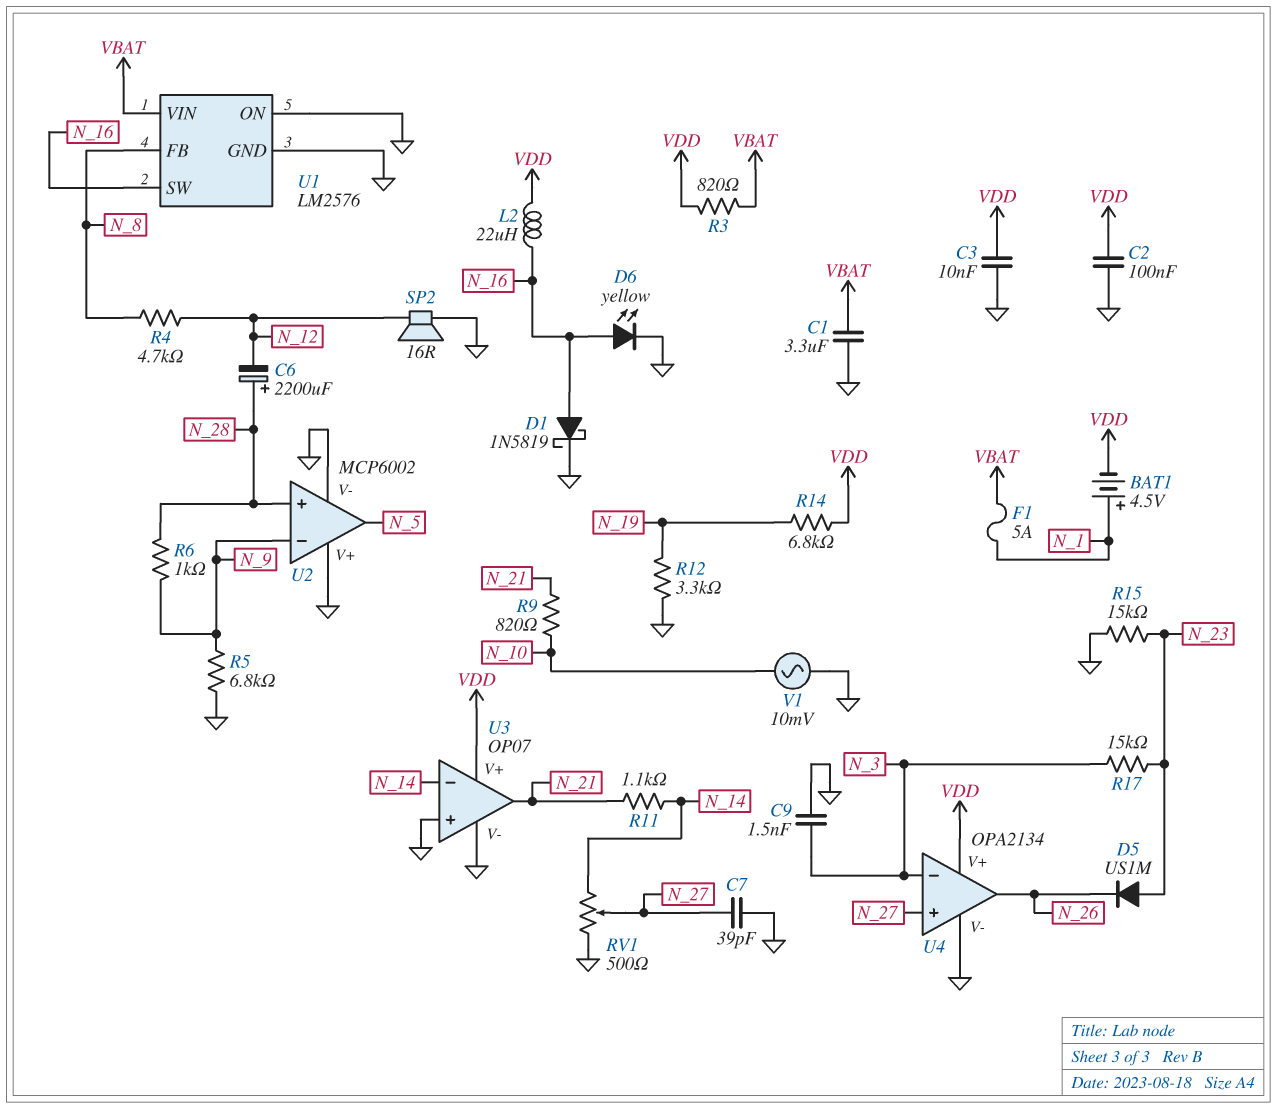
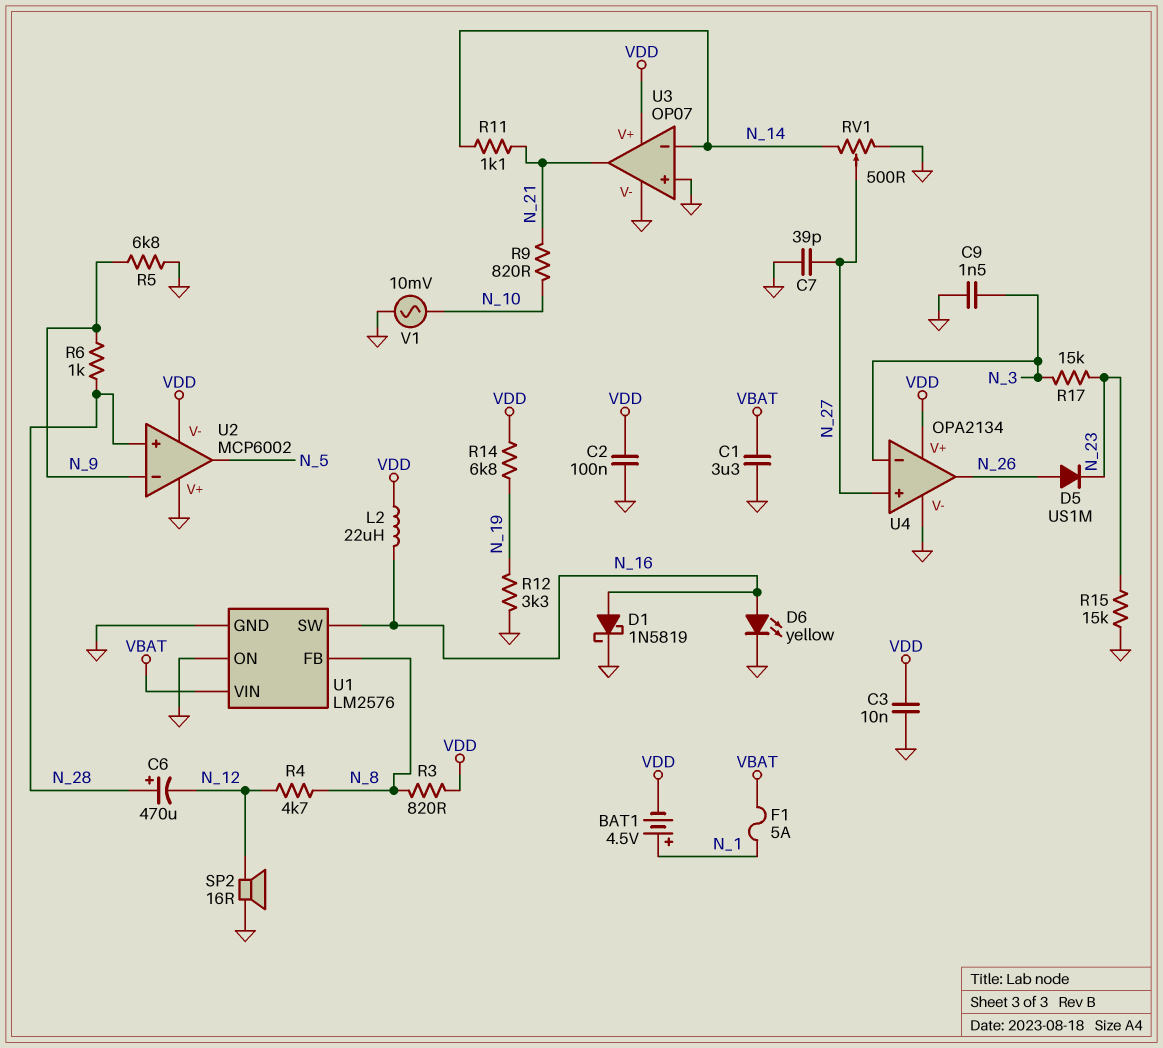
C6: 2200uF (plus N_28, minus N_12) -> 470uF (plus N_28, minus N_12)
D5: diode US1M (A N_23, K N_26) -> diode US1M (A N_26, K N_23)
R3: 820 (VBAT, VDD) -> 820 (N_8, VDD)
U2 pin V-: GND -> VDD

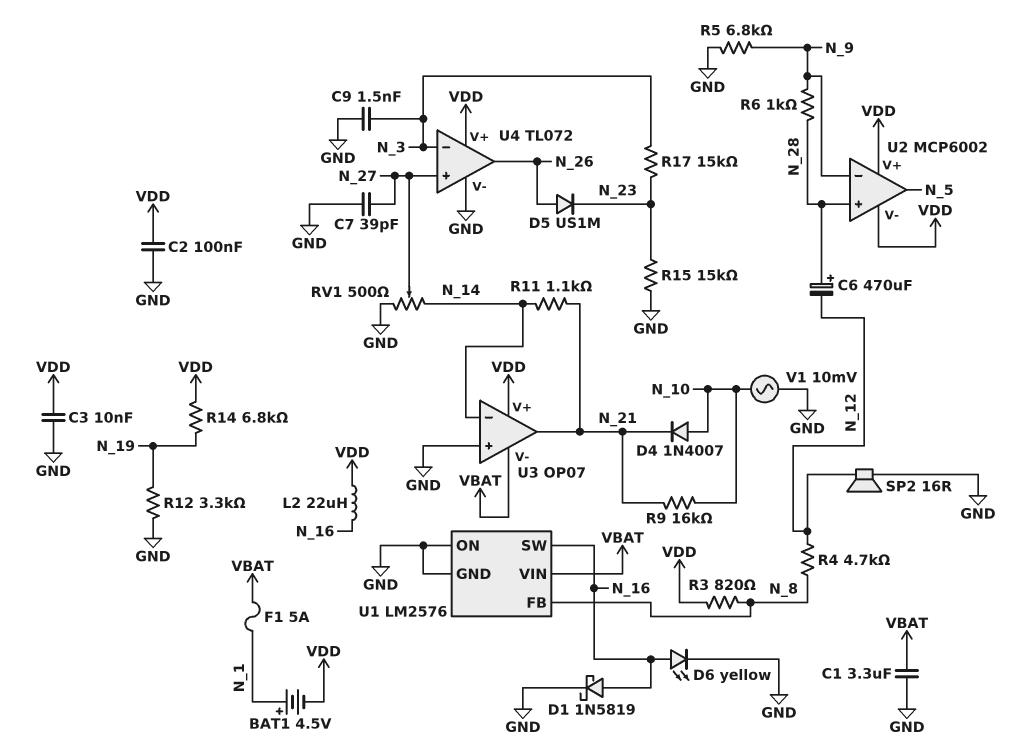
D4: none -> diode 1N4007 (A N_10, K N_21)
R9: 820 (N_10, N_21) -> 16k (N_10, N_21)
U2 pin V+: GND -> VDD
U3 pin V-: GND -> VBAT
U4: OPA2134 -> TL072

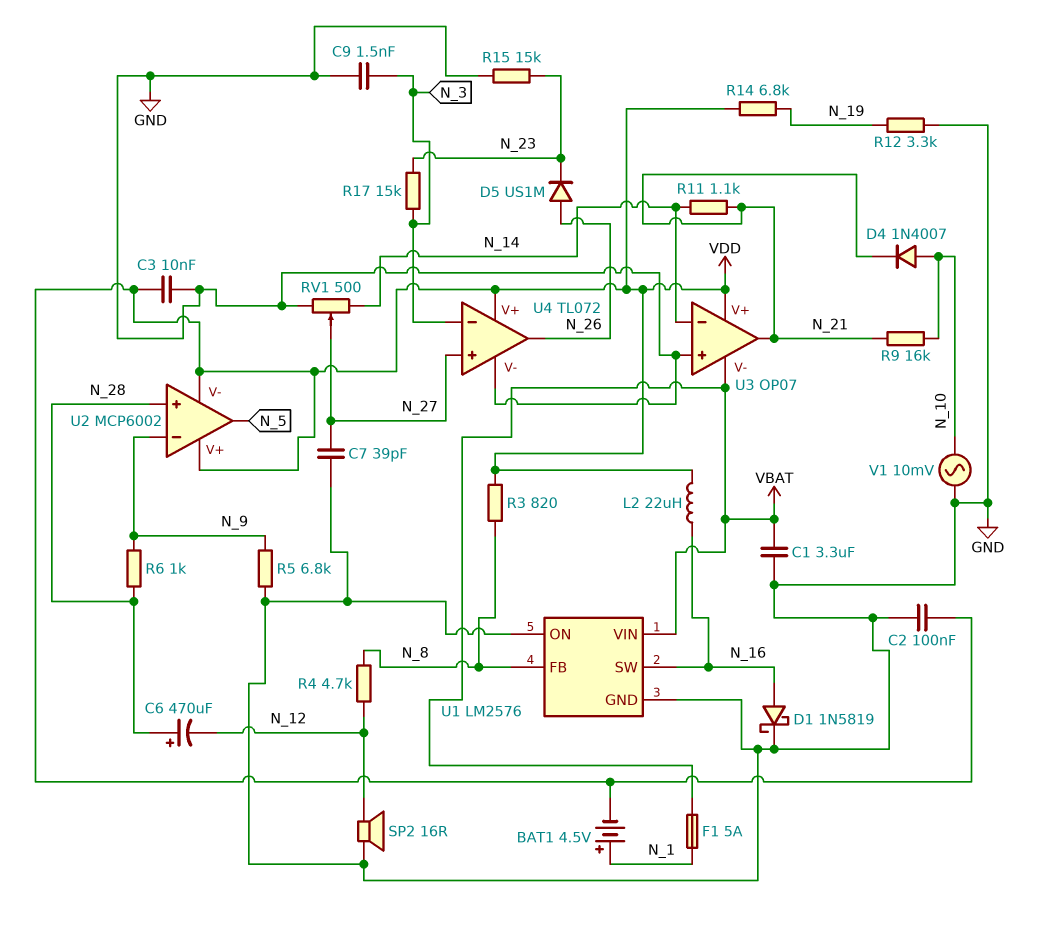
D6: LED yellow (A N_16, K GND) -> none

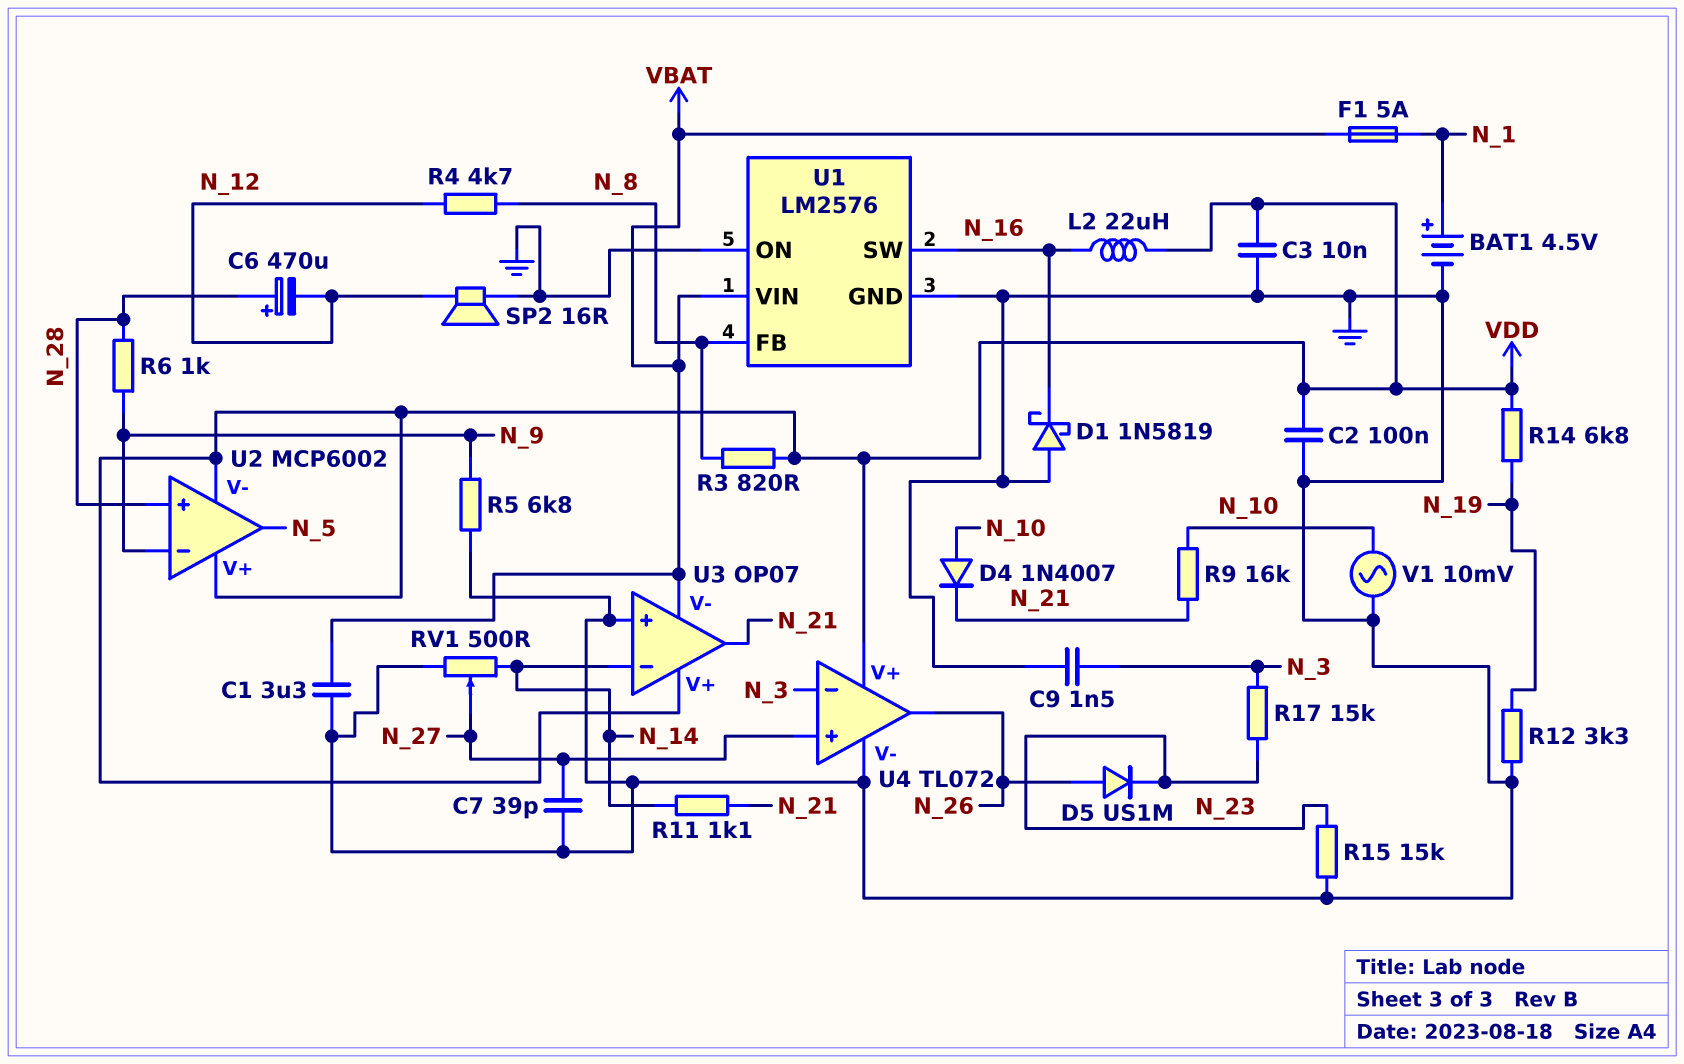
BAT1: 4.5V (plus N_1, minus VDD) -> 4.5V (plus N_1, minus GND)
D1: schottky 1N5819 (A N_16, K GND) -> schottky 1N5819 (A GND, K N_16)

